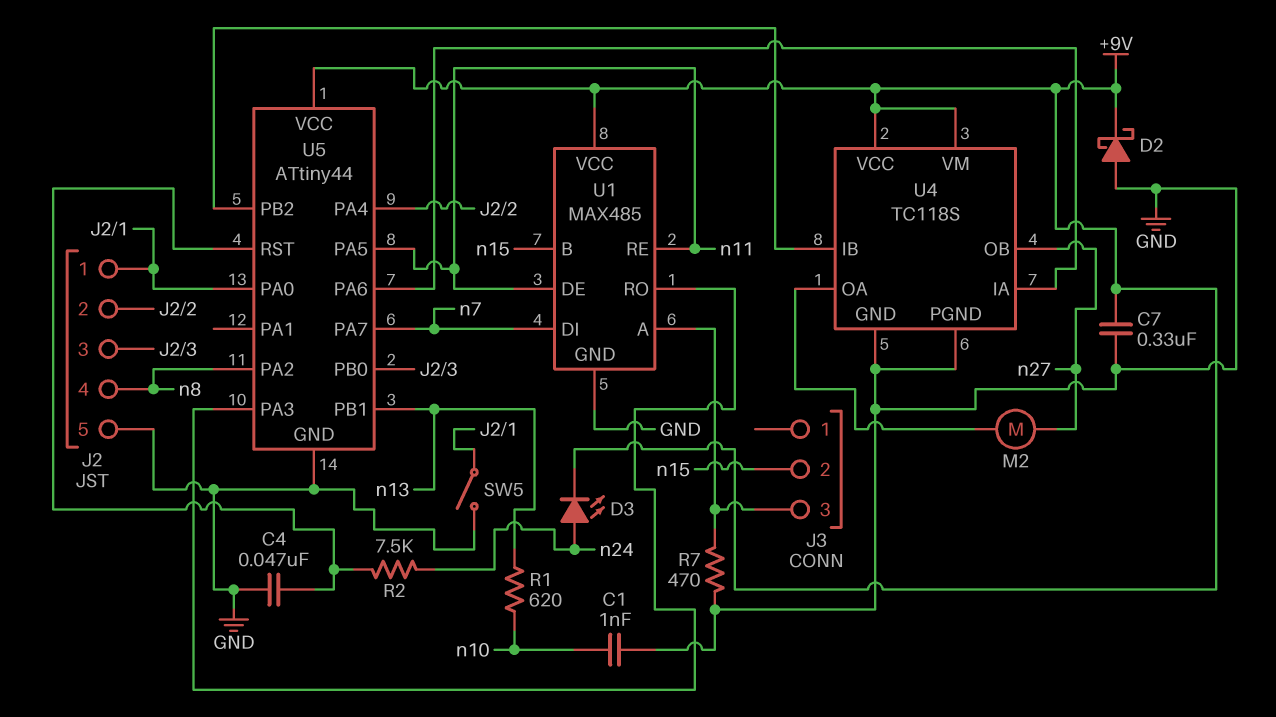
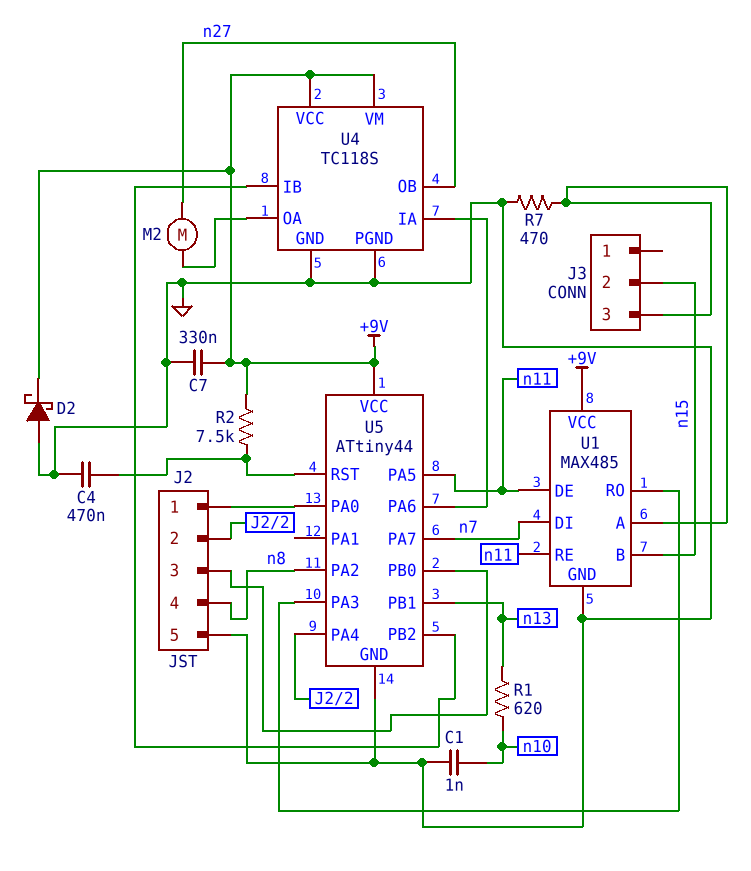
C4: 47nF (GND, U5/RST) -> 470nF (GND, U5/RST)
D3: LED (A n24, K +9V) -> none
R2: 7.5k (U5/RST, n24) -> 7.5k (+9V, U5/RST)
SW5: switch (GND, J2/1) -> none

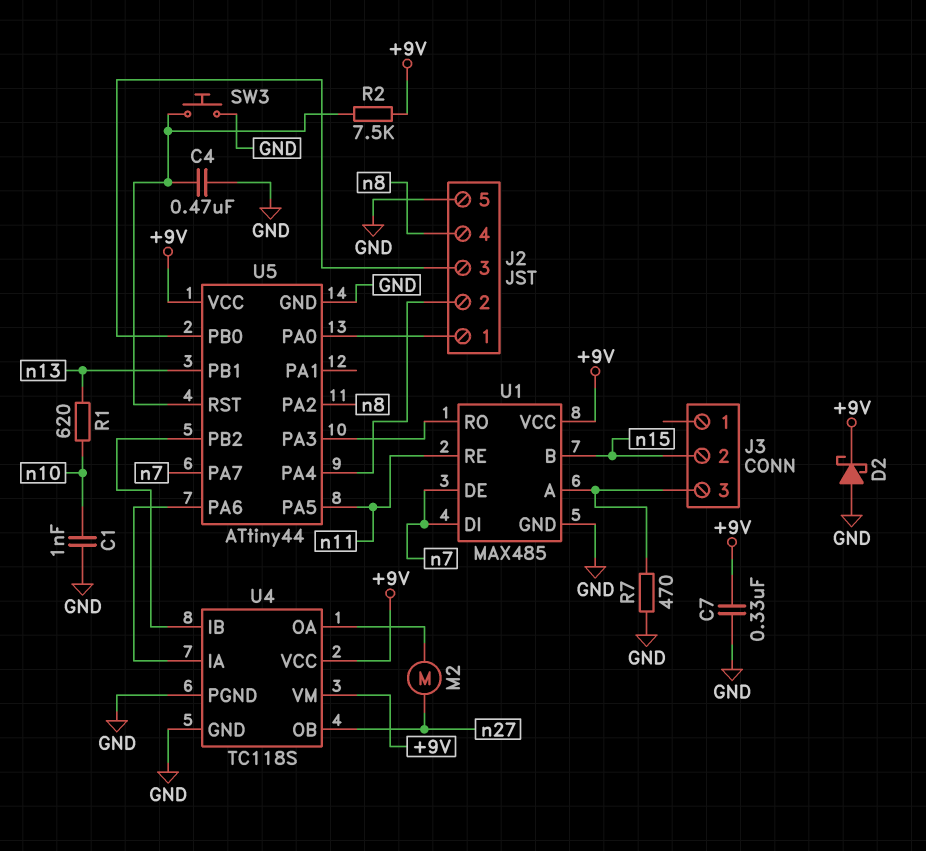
SW3: none -> button (GND, U5/RST)
U1 pin DE: n11 -> n7

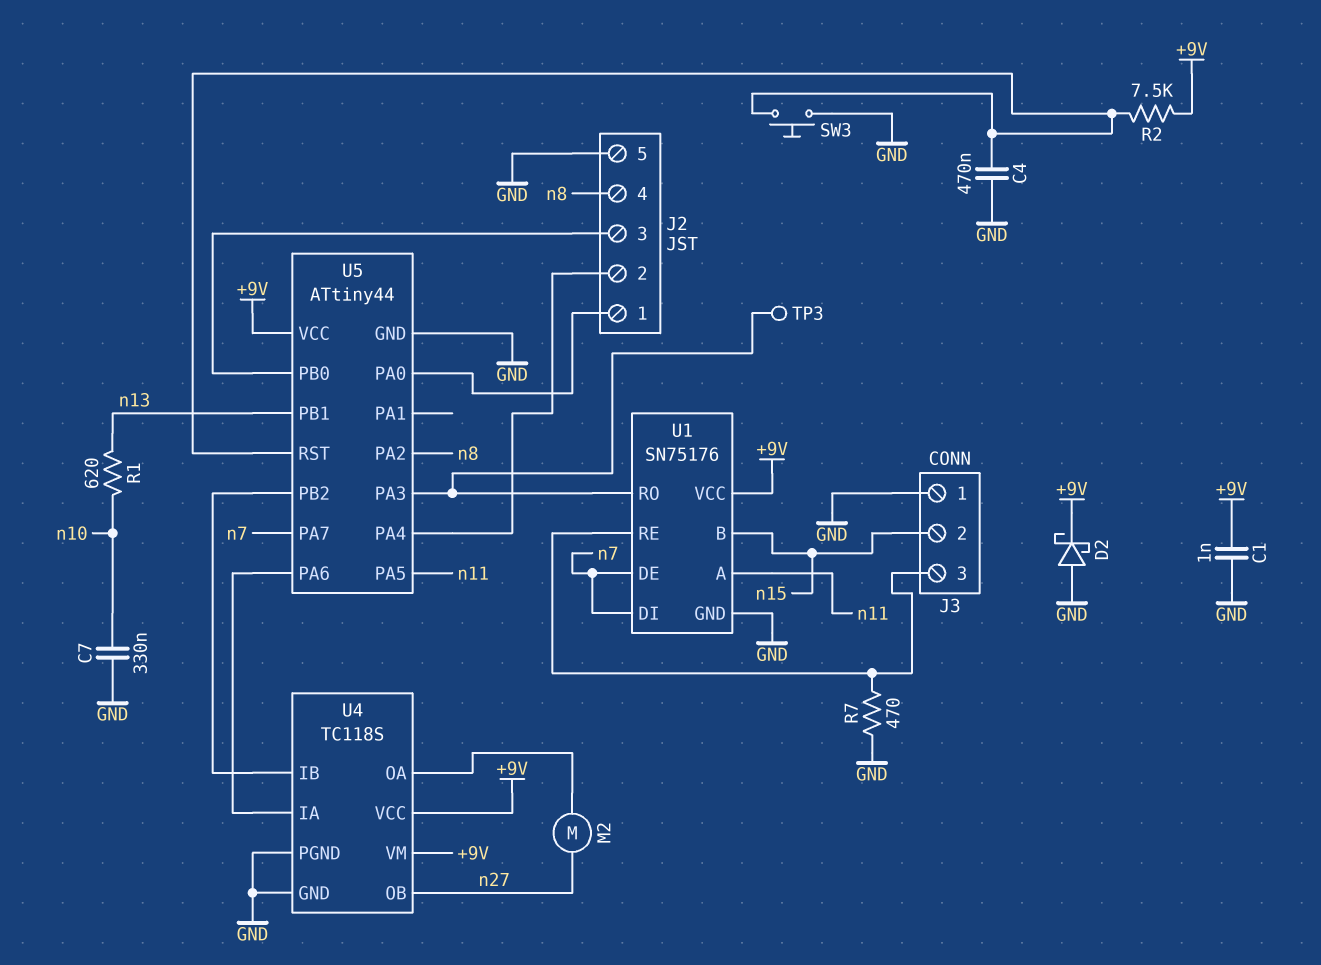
C1: 1nF (GND, n10) -> 1nF (+9V, GND)
C7: 330nF (+9V, GND) -> 330nF (GND, n10)
J3 pin 1: none -> GND
TP3: none -> test point (U1/RO)
U1: MAX485 -> SN75176
U1 pin A: J3/3 -> n11
U1 pin RE: n11 -> J3/3

